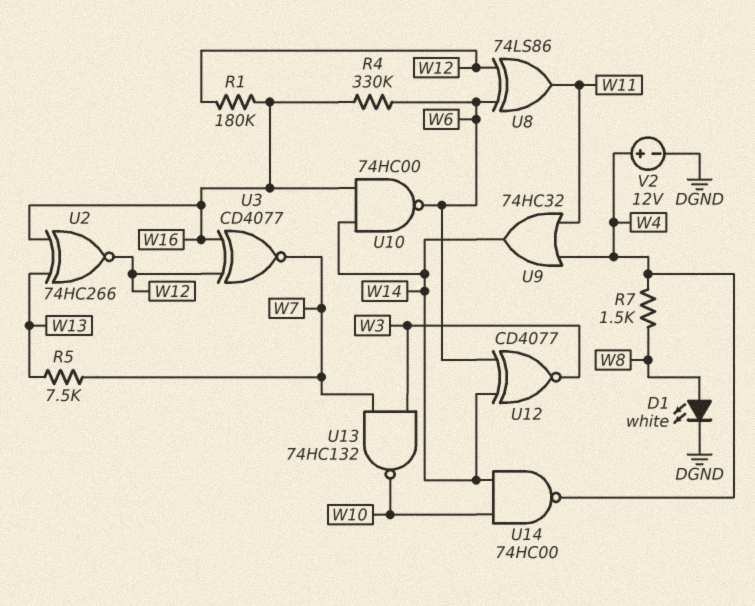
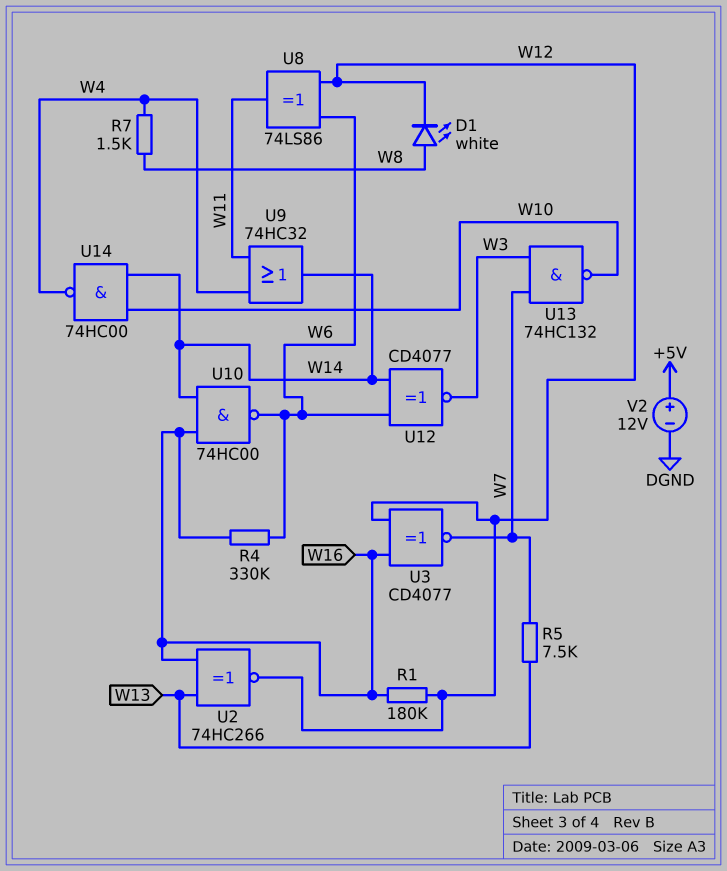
D1: LED white (A W8, K DGND) -> LED white (A W8, K W12)
V2: 12V (plus W4, minus DGND) -> 12V (plus +5V, minus DGND)

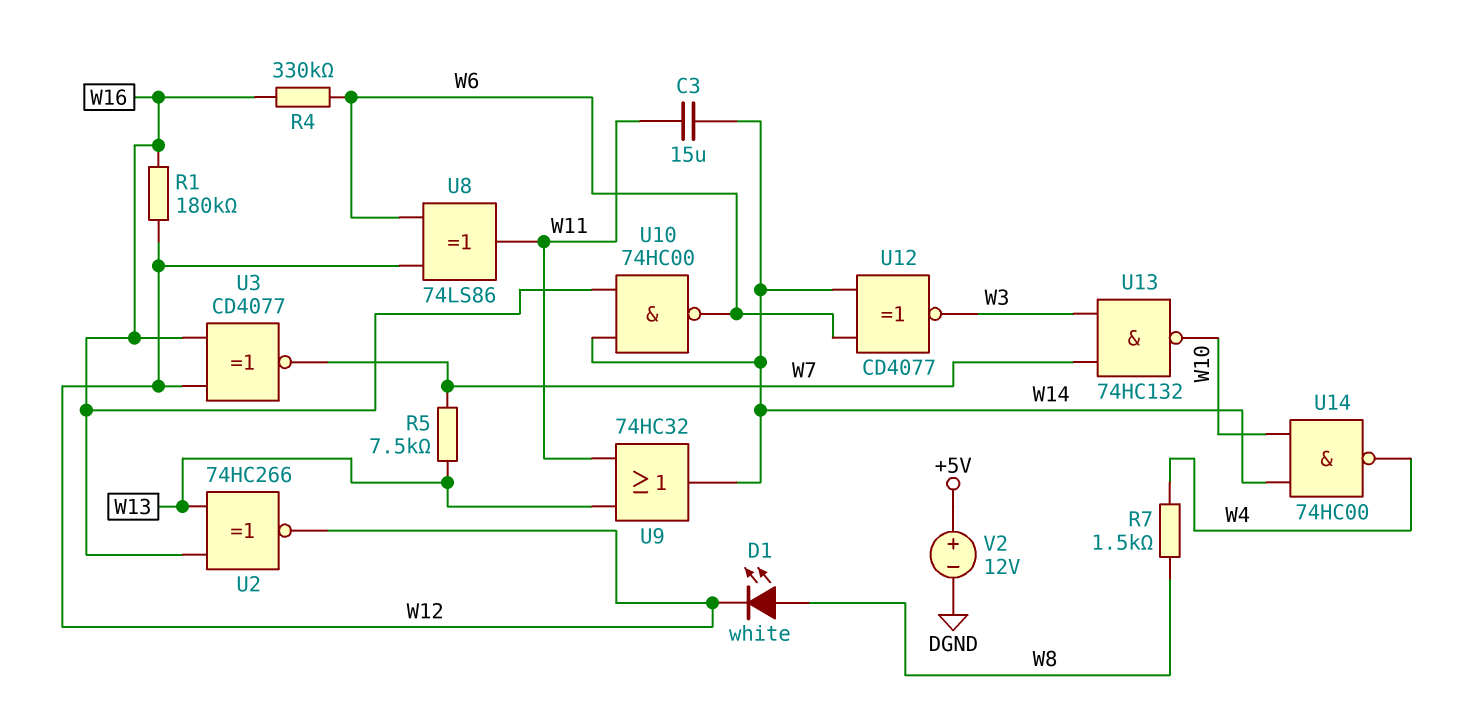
C3: none -> 15uF (W11, W14)
U9: OR 74HC32 (in W4, in W11, out W14) -> OR 74HC32 (in W11, in W13, out W14)

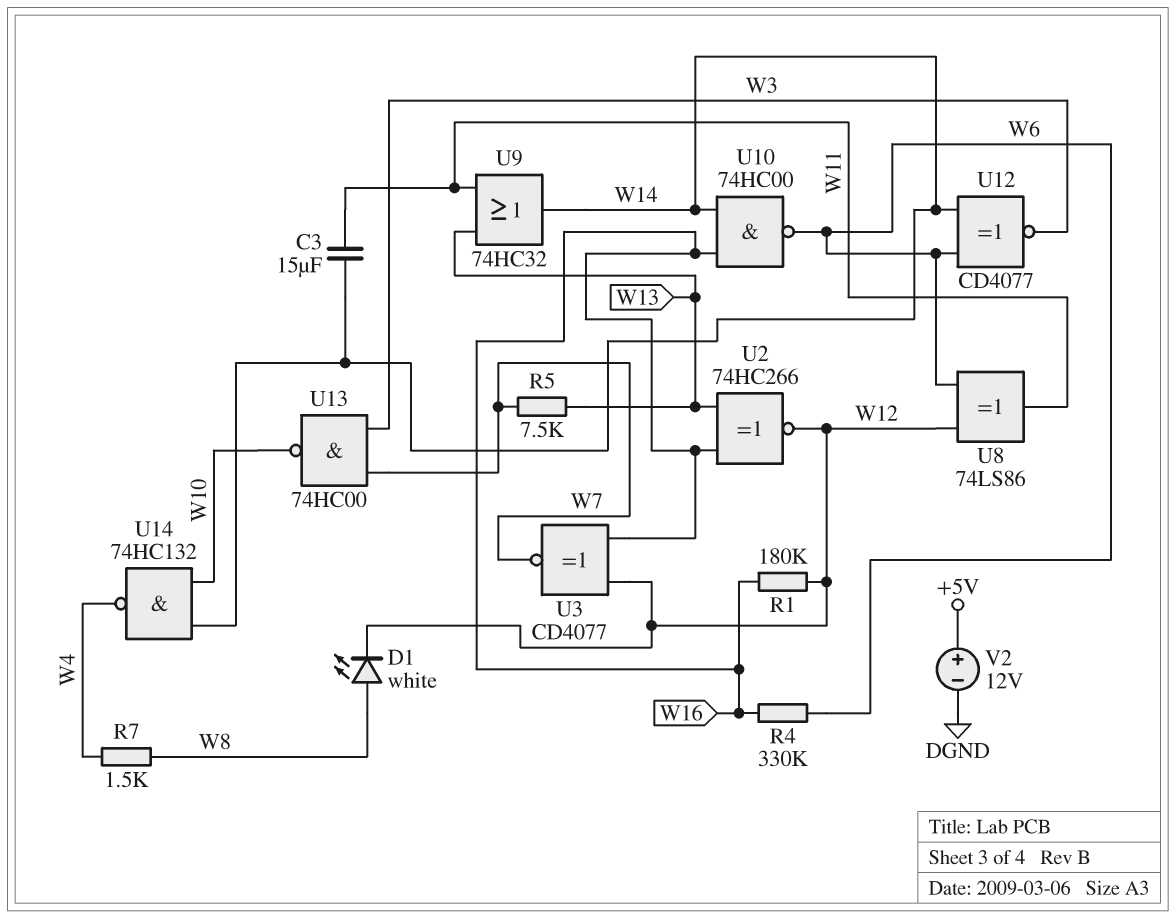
U13: NAND 74HC132 (in W3, in W7, out W10) -> NAND 74HC00 (in W3, in W7, out W10)
U14: NAND 74HC00 (in W10, in W14, out W4) -> NAND 74HC132 (in W10, in W14, out W4)

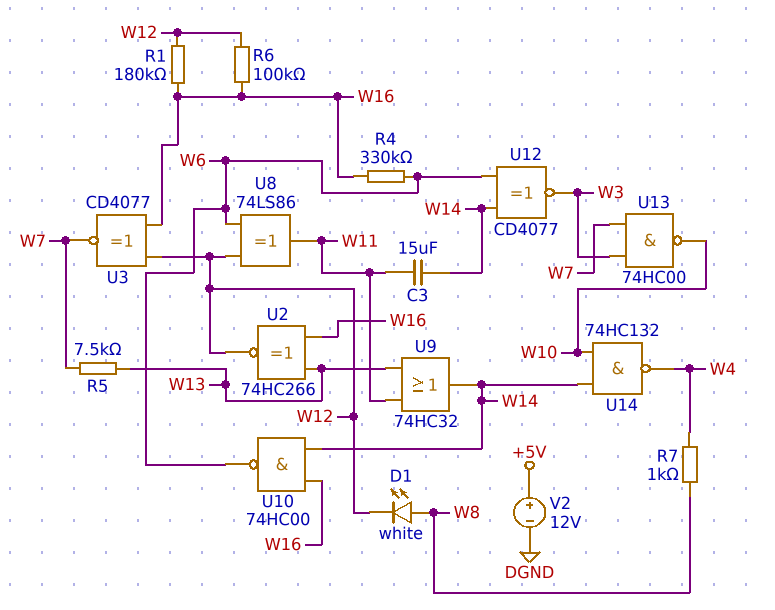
R6: none -> 100k (W12, W16)
R7: 1.5k (W4, W8) -> 1k (W4, W8)

